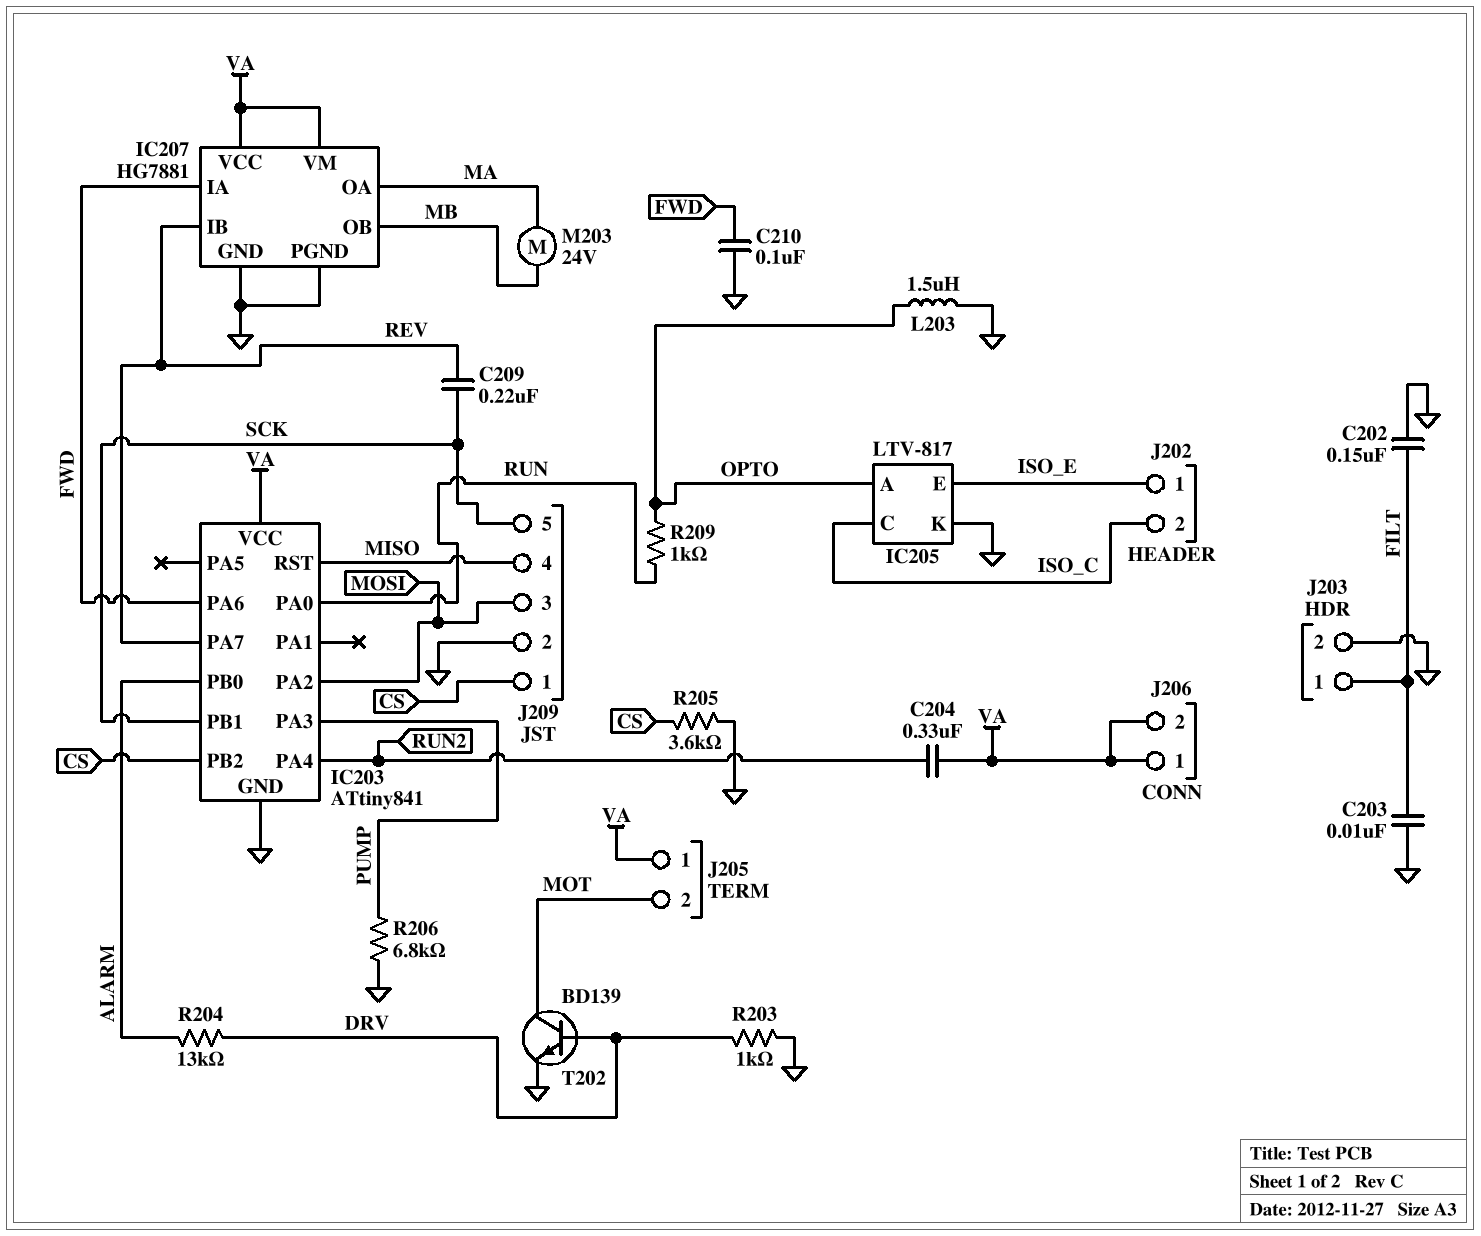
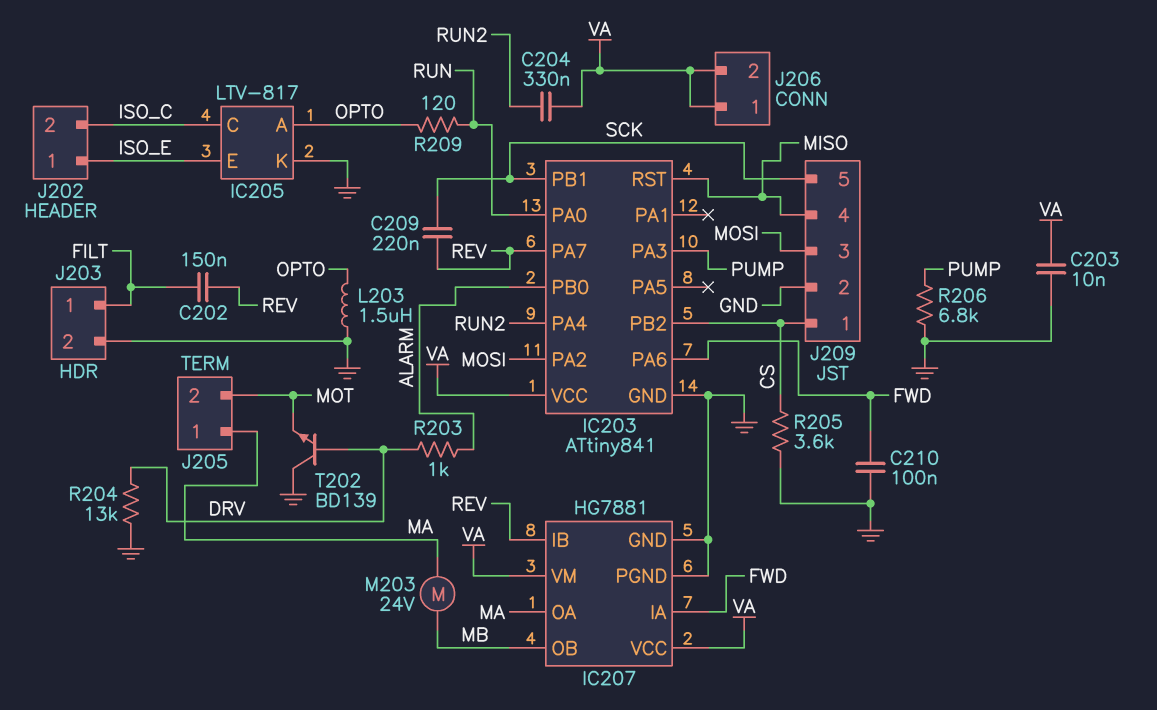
C202: 150nF (FILT, GND) -> 150nF (FILT, REV)
C203: 10nF (FILT, GND) -> 10nF (GND, VA)
J205 pin 1: VA -> MA
R203: 1k (DRV, GND) -> 1k (ALARM, DRV)
R204: 13k (ALARM, DRV) -> 13k (DRV, GND)
R209: 1k (OPTO, RUN) -> 120 (OPTO, RUN)
T202: NPN BD139 (B DRV, C MOT, E GND) -> NPN BD139 (B DRV, C GND, E MOT)

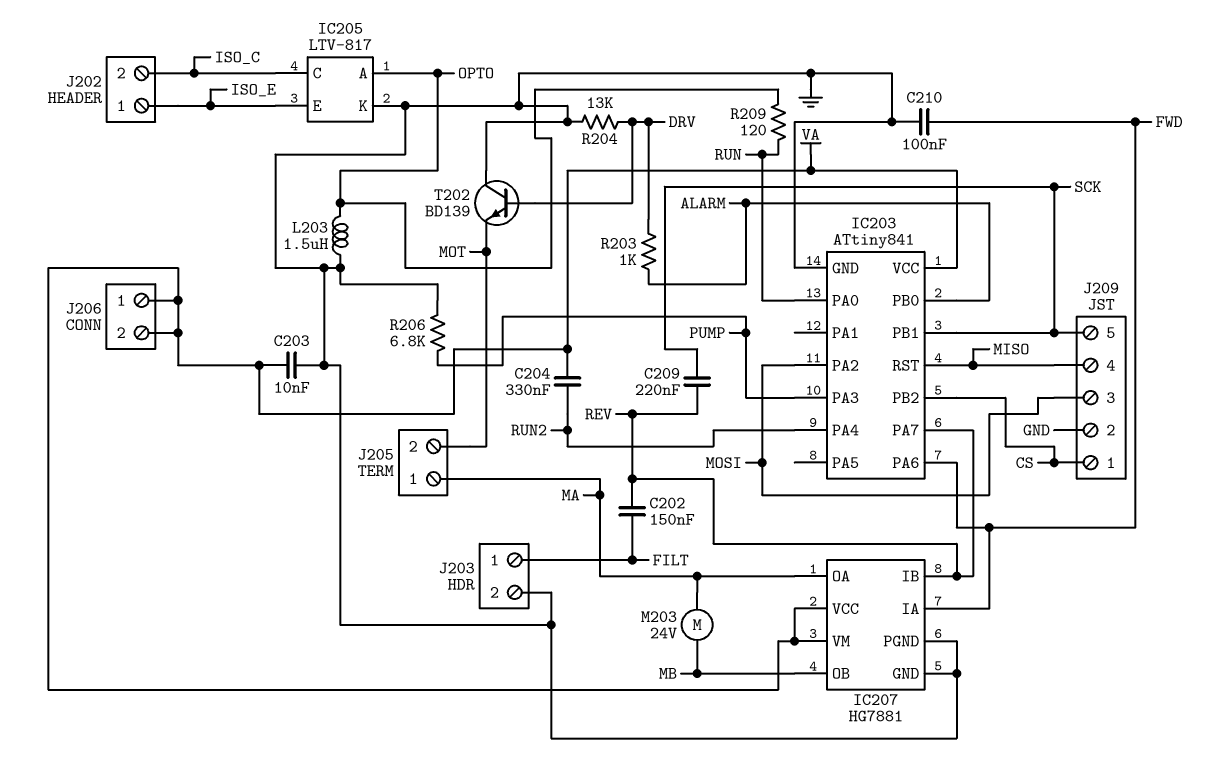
R205: 3.6k (CS, GND) -> none

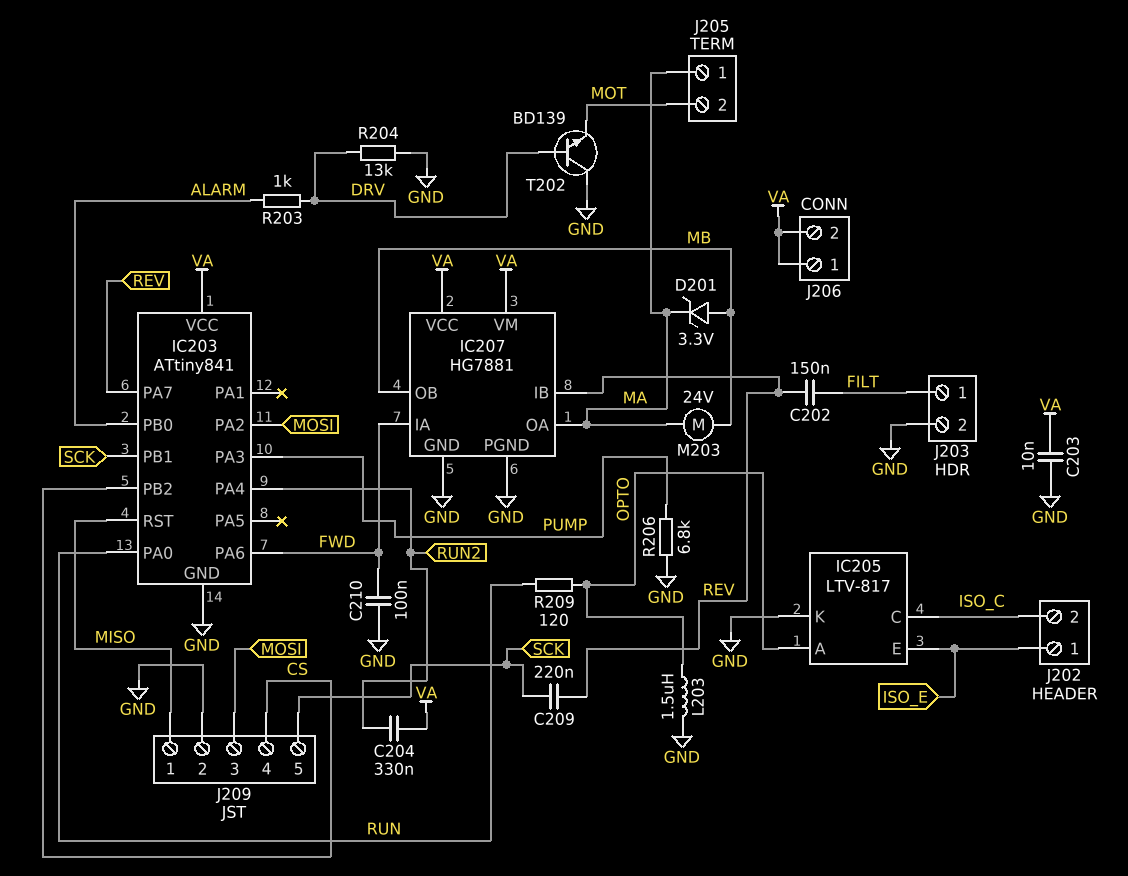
D201: none -> zener 3.3V (A MB, K MA)
J209 pin 1: CS -> MISO
J209 pin 4: MISO -> CS

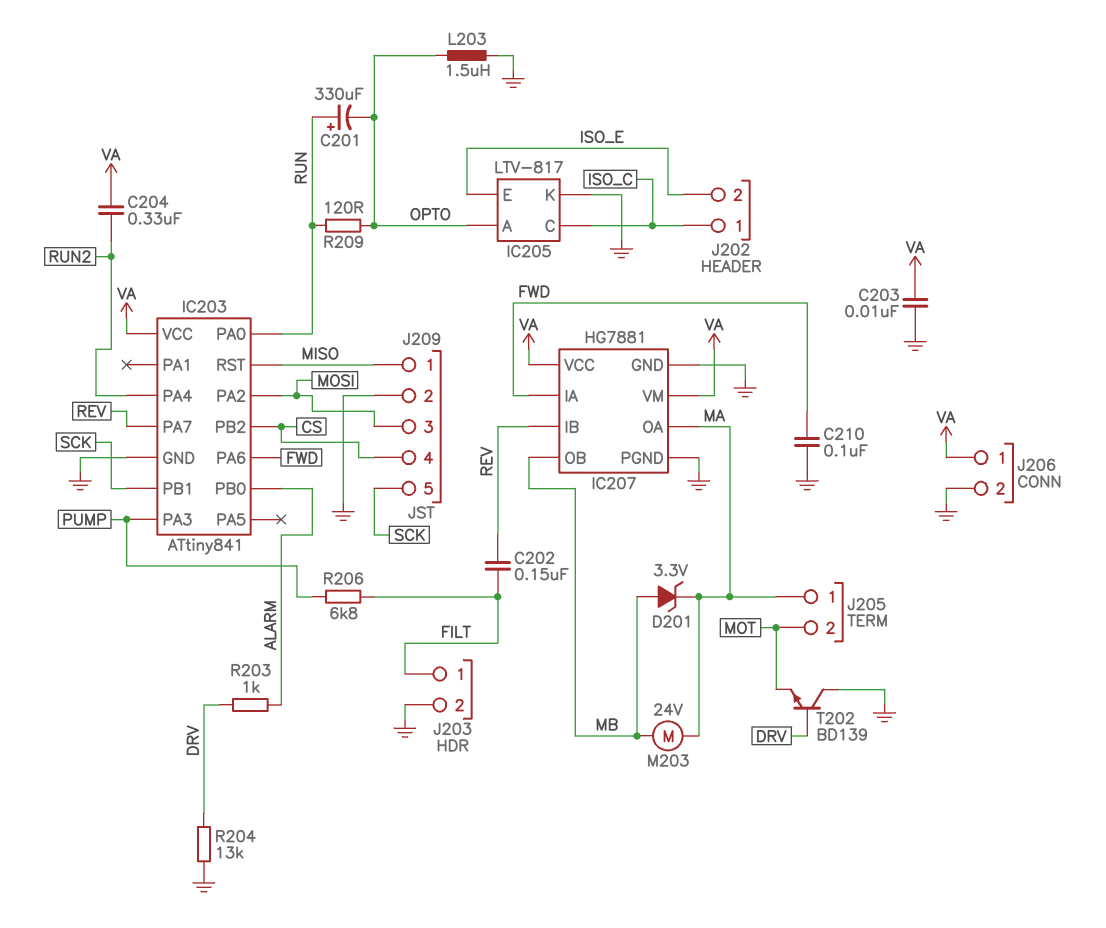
C201: none -> 330uF (plus RUN, minus OPTO)
C209: 220nF (REV, SCK) -> none
J202 pin 1: ISO_E -> ISO_C
J202 pin 2: ISO_C -> ISO_E
J206 pin 2: VA -> GND
R206: 6.8k (GND, PUMP) -> 6.8k (FILT, PUMP)

